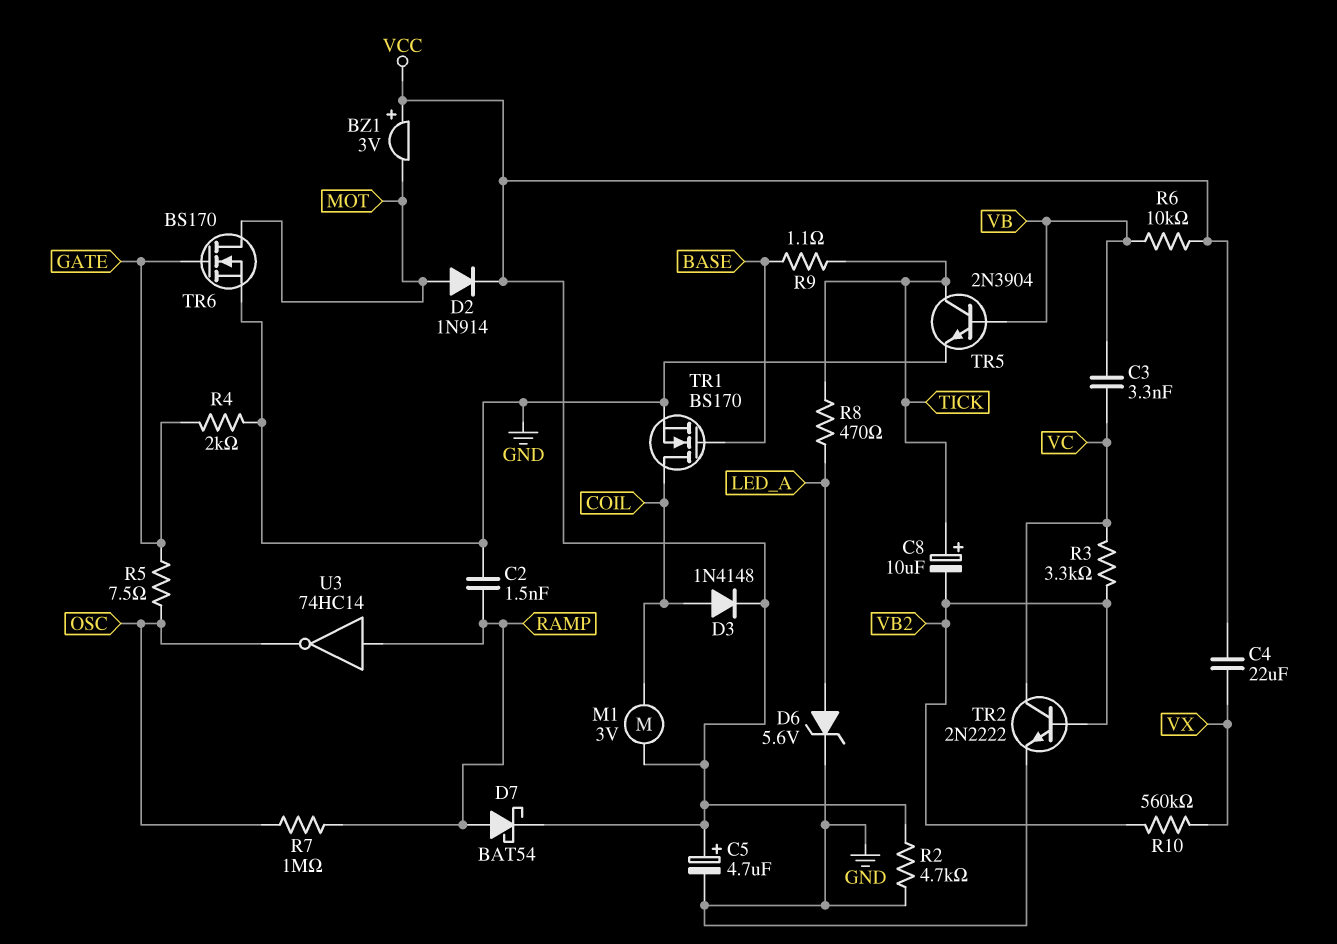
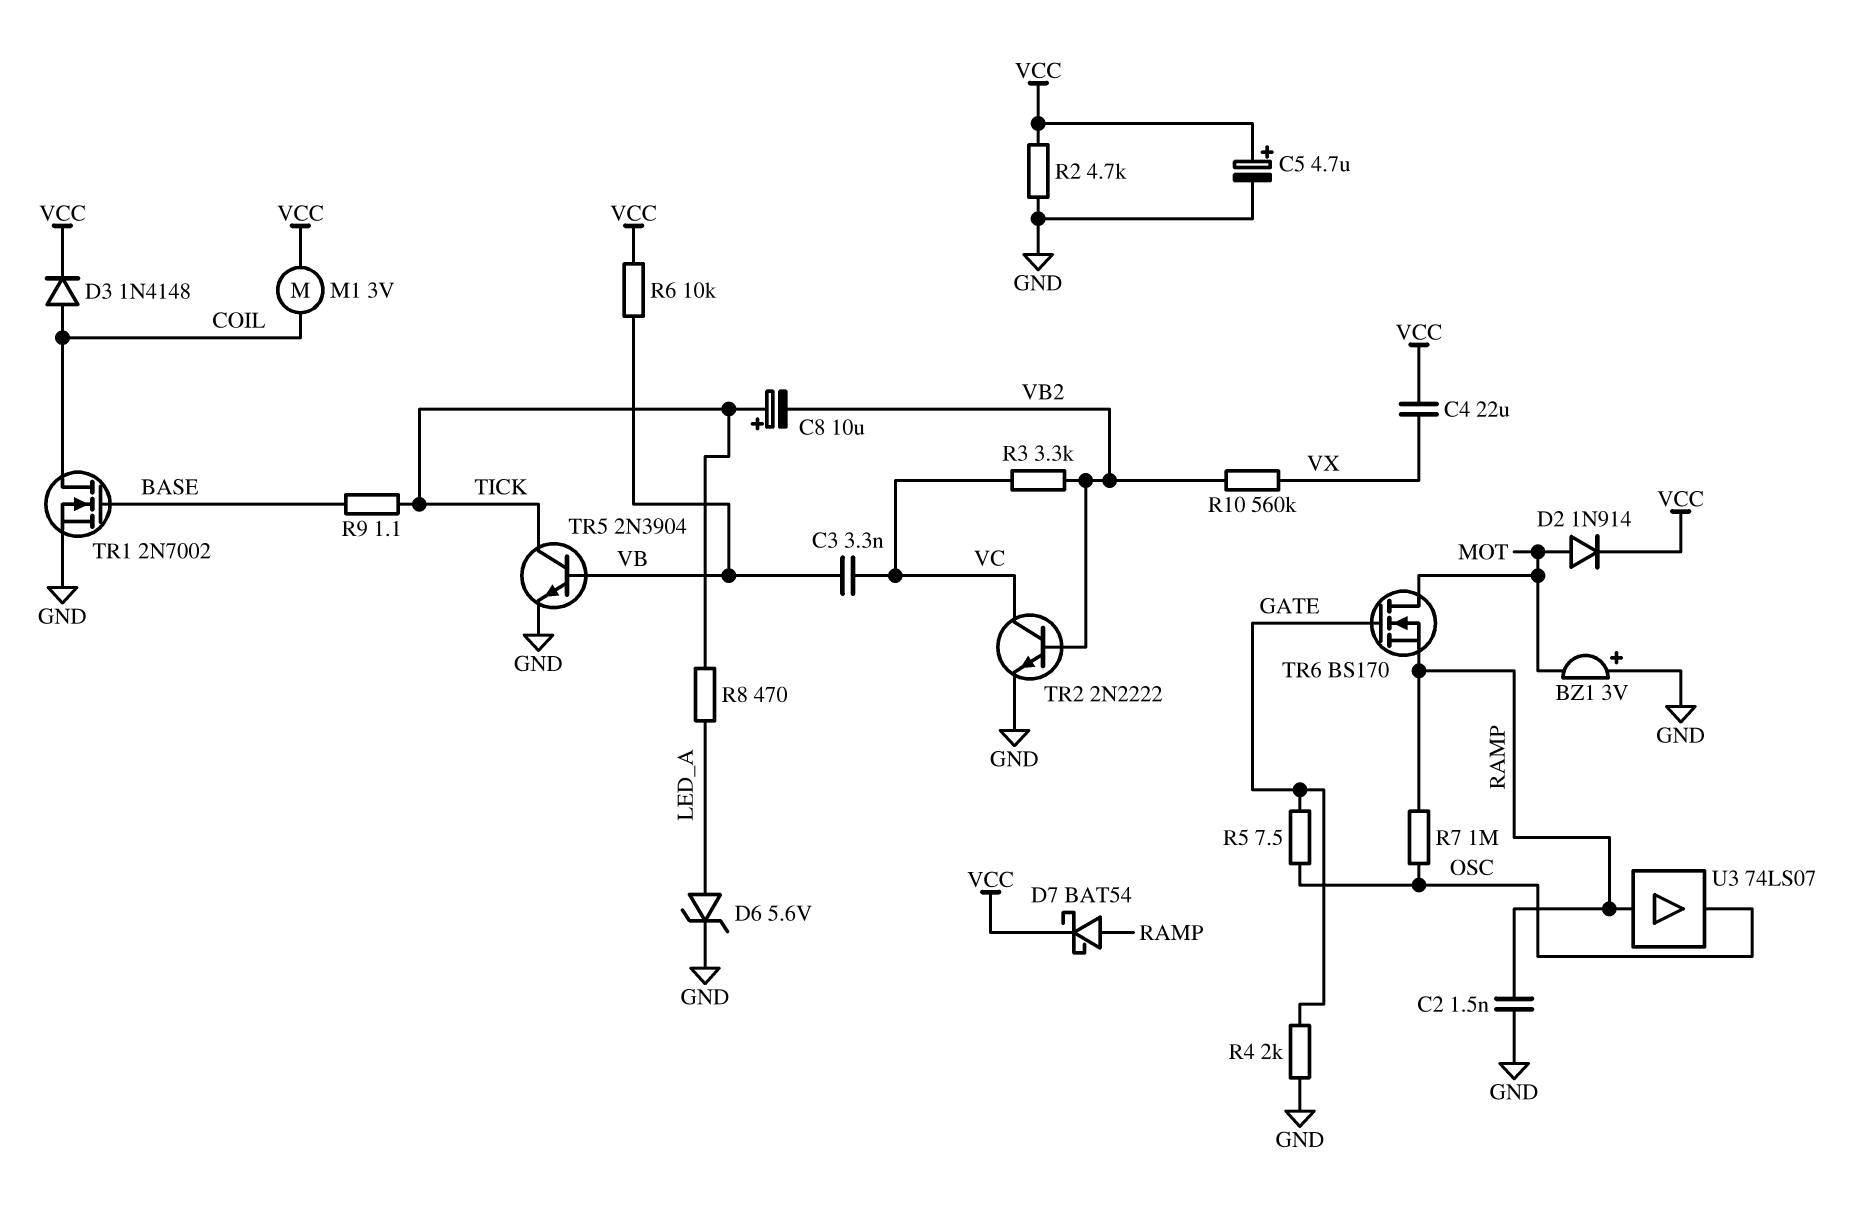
BZ1: buzzer 3V (plus VCC, minus MOT) -> buzzer 3V (plus GND, minus MOT)
TR1: NMOS BS170 (G BASE, D COIL, S GND) -> NMOS 2N7002 (G BASE, D COIL, S GND)
TR6: NMOS BS170 (G GATE, D MOT, S GND) -> NMOS BS170 (G GATE, D MOT, S RAMP)
U3: NOT 74HC14 (in RAMP, out OSC) -> buffer 74LS07 (in RAMP, out OSC)

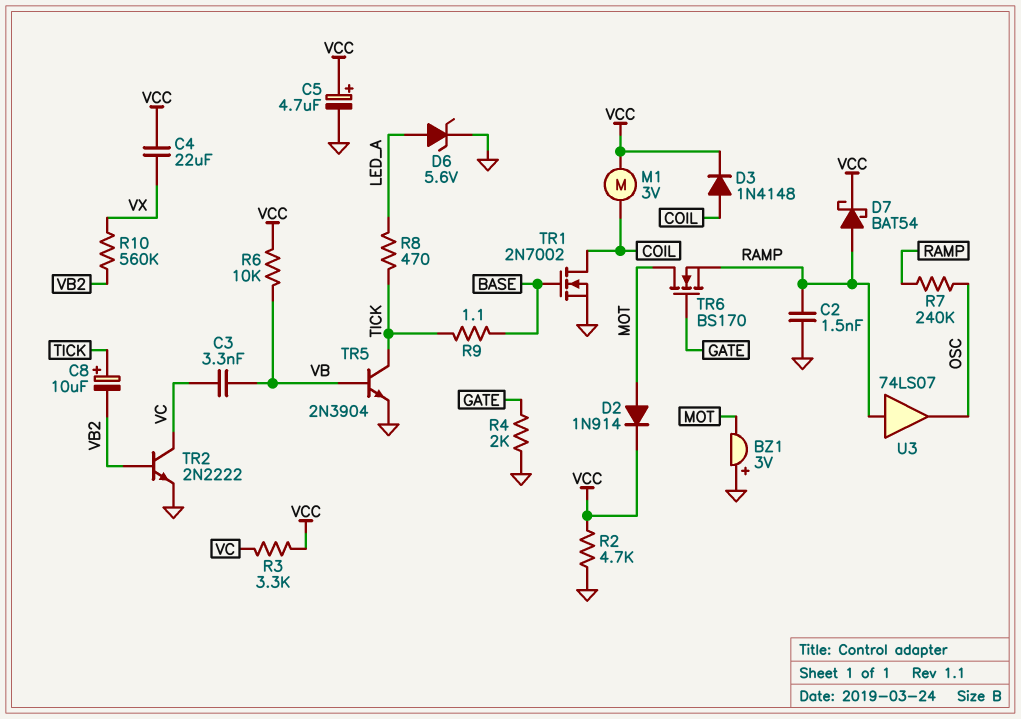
R3: 3.3k (VB2, VC) -> 3.3k (VC, VCC)
R5: 7.5 (GATE, OSC) -> none
R7: 1M (OSC, RAMP) -> 240k (OSC, RAMP)

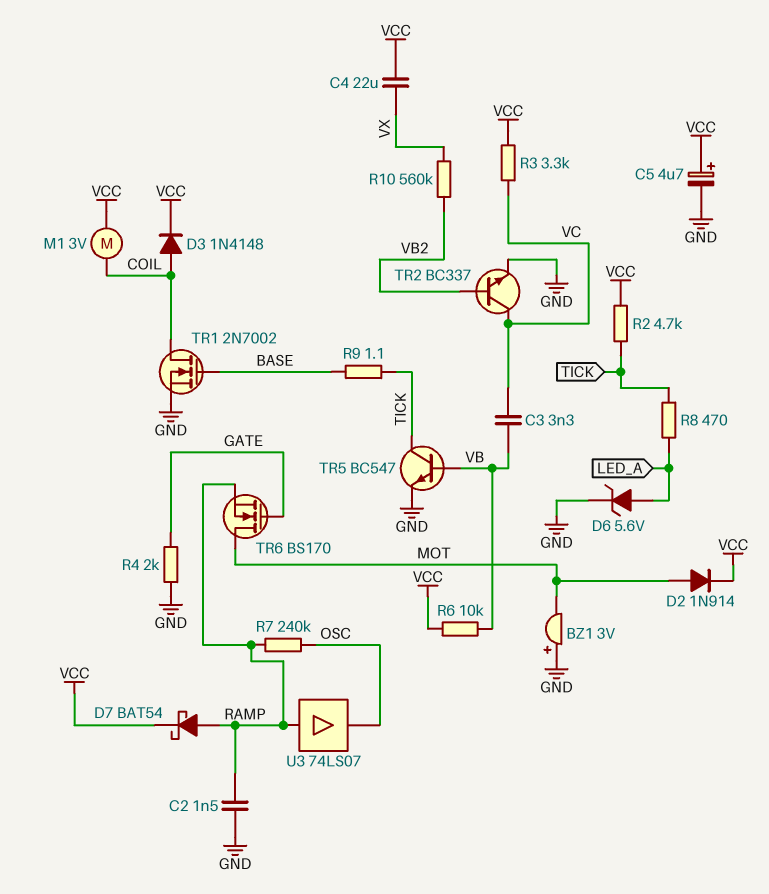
C8: 10uF (plus TICK, minus VB2) -> none
R2: 4.7k (GND, VCC) -> 4.7k (TICK, VCC)
TR2: NPN 2N2222 (B VB2, C VC, E GND) -> NPN BC337 (B VB2, C VC, E GND)
TR5: NPN 2N3904 (B VB, C TICK, E GND) -> NPN BC547 (B VB, C TICK, E GND)

